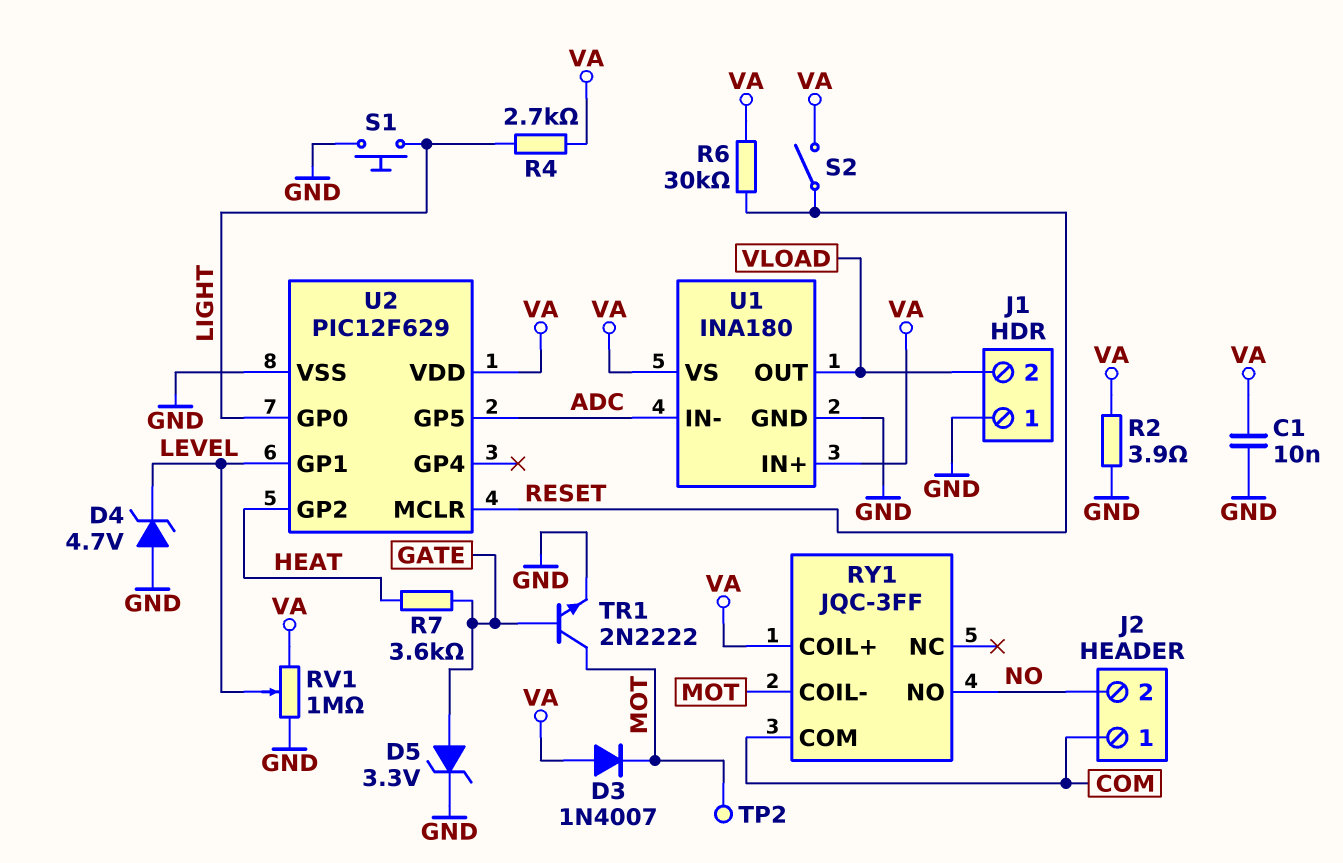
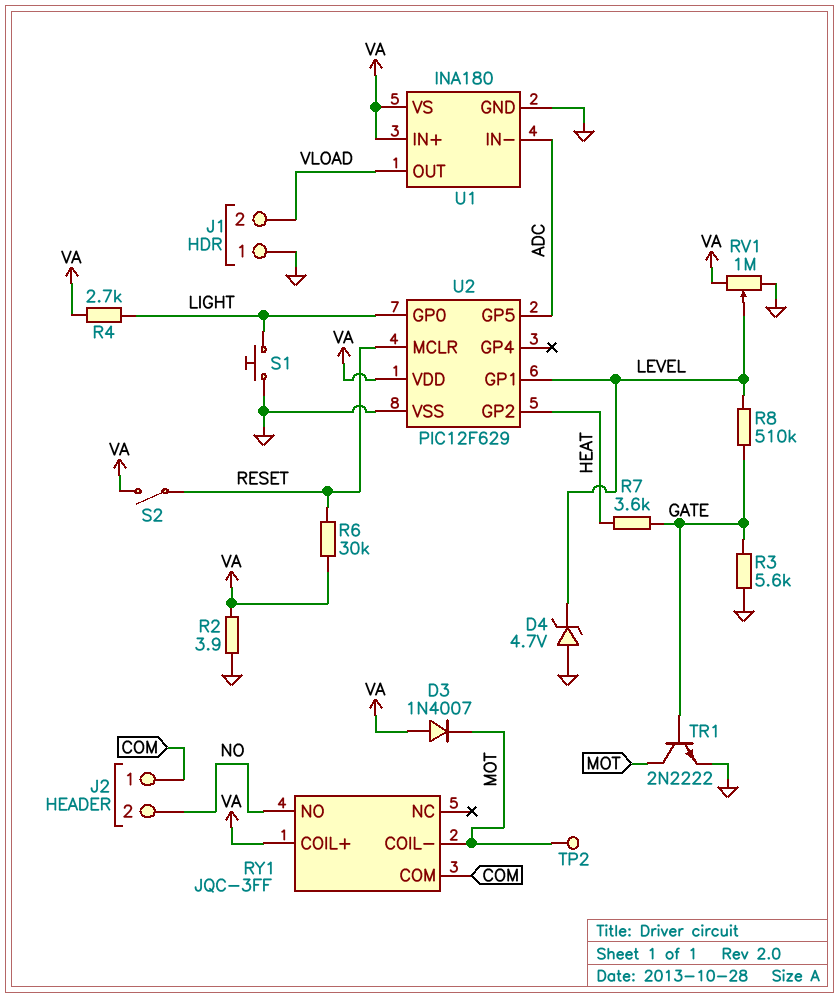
C1: 10nF (GND, VA) -> none
D5: zener 3.3V (A GATE, K GND) -> none
R3: none -> 5.6k (GATE, GND)
R8: none -> 510k (GATE, LEVEL)

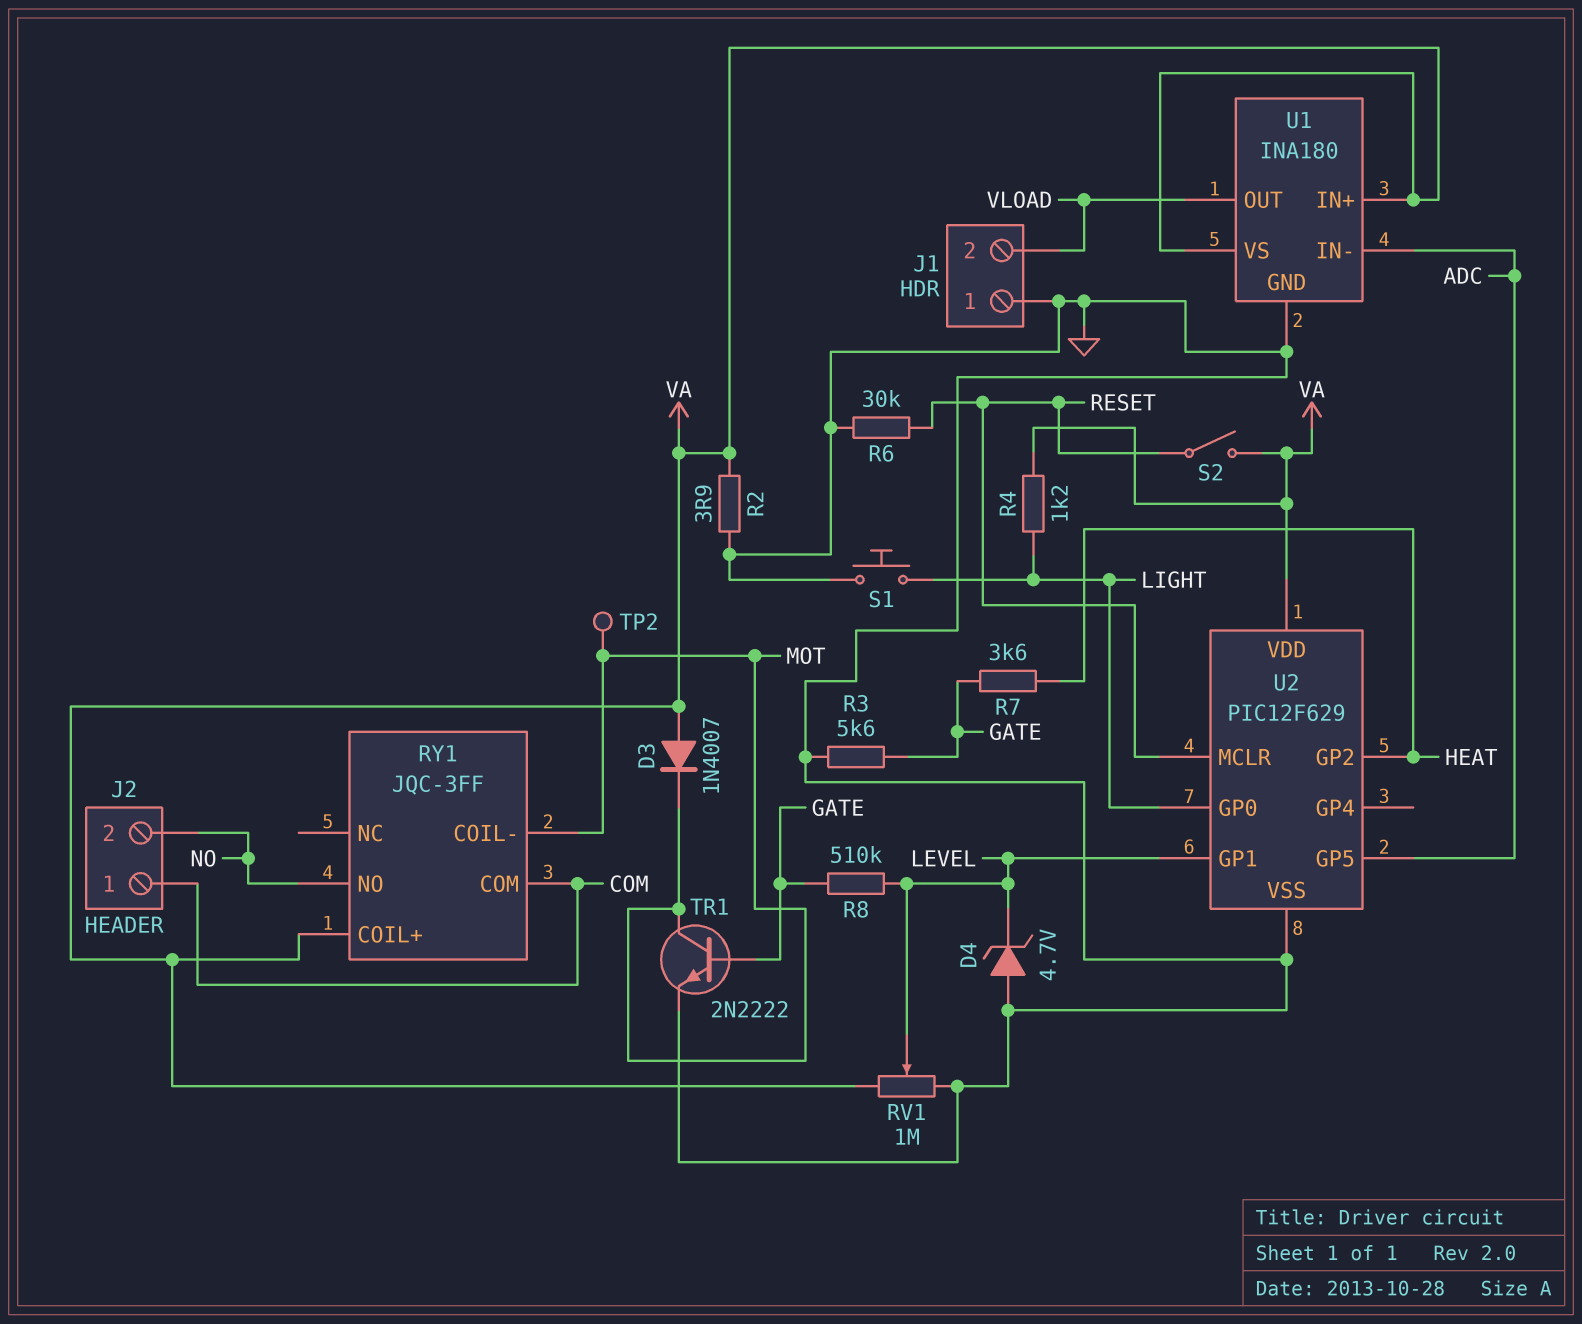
R4: 2.7k (LIGHT, VA) -> 1.2k (LIGHT, VA)
R6: 30k (RESET, VA) -> 30k (GND, RESET)

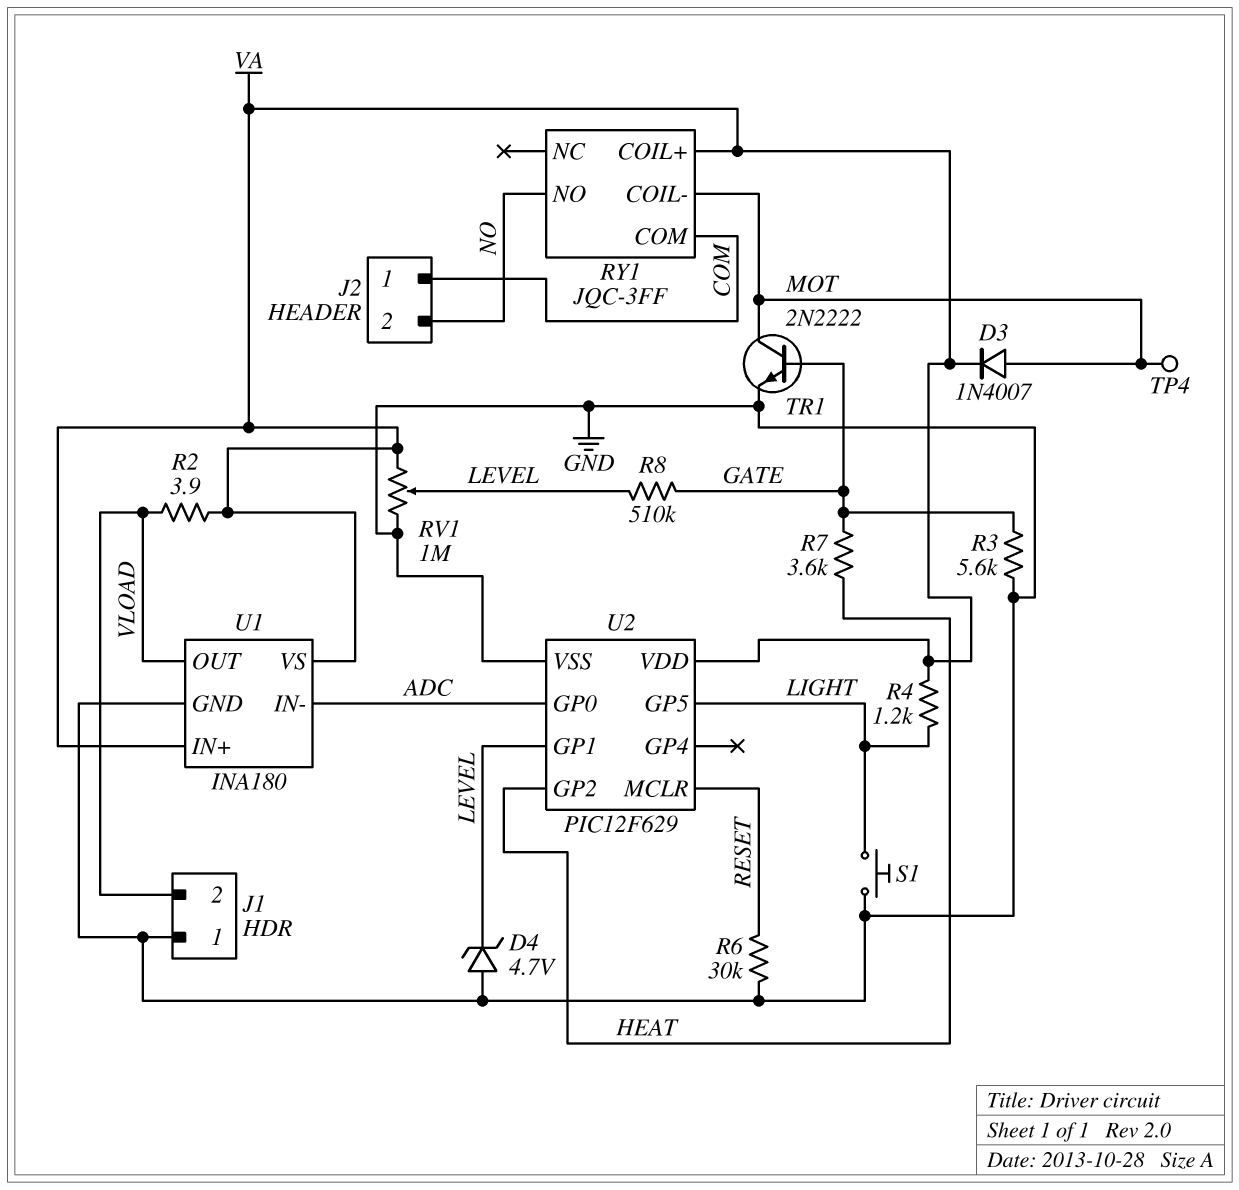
D3: diode 1N4007 (A VA, K MOT) -> diode 1N4007 (A MOT, K VA)
R2: 3.9 (GND, VA) -> 3.9 (VA, VLOAD)
S2: switch (RESET, VA) -> none
TP2: test point (MOT) -> none
TP4: none -> test point (MOT)
U2 pin GP0: LIGHT -> ADC
U2 pin GP5: ADC -> LIGHT

